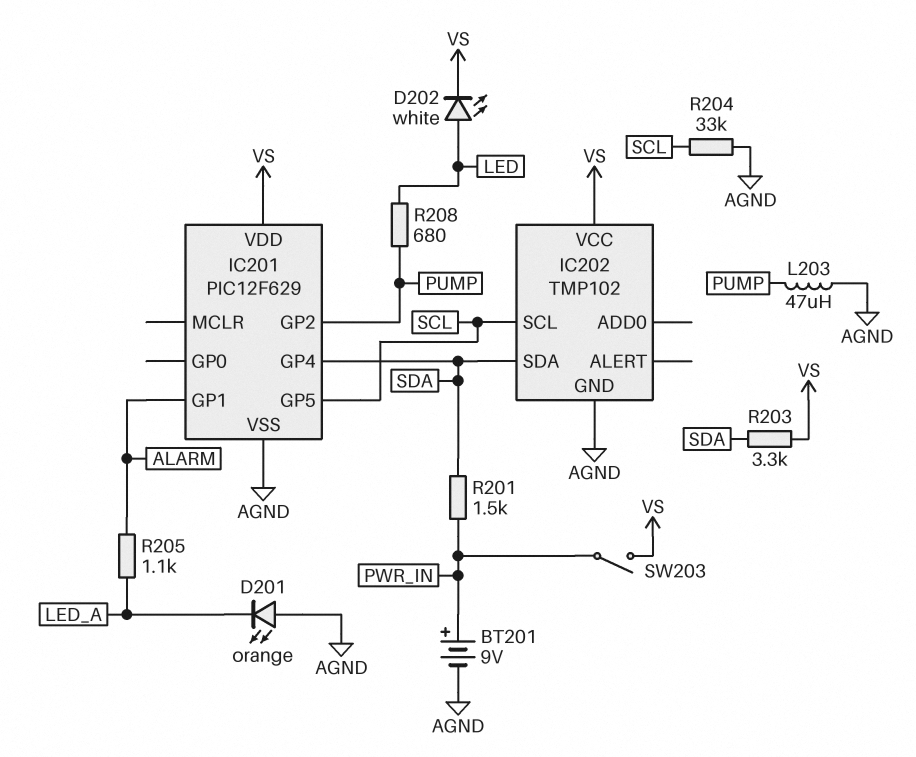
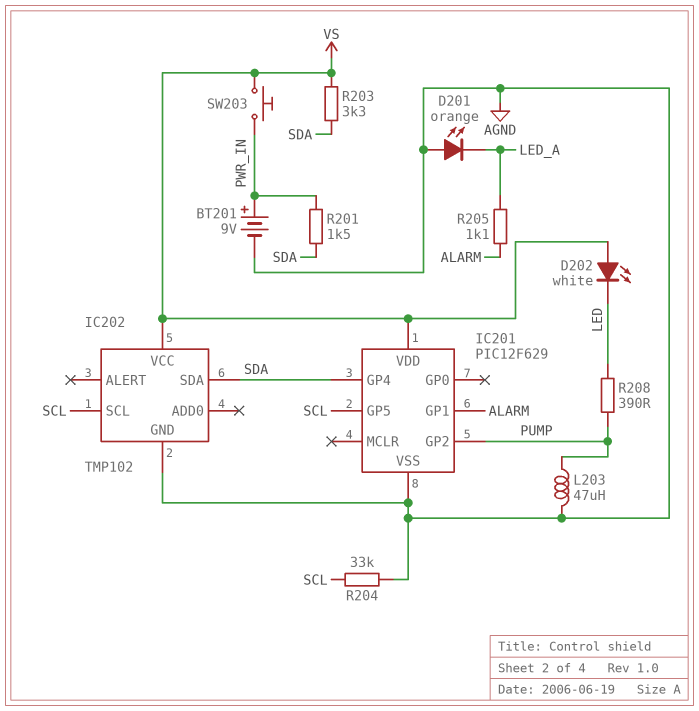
D202: LED white (A LED, K VS) -> LED white (A VS, K LED)
R208: 680 (LED, PUMP) -> 390 (LED, PUMP)
SW203: switch (PWR_IN, VS) -> button (PWR_IN, VS)

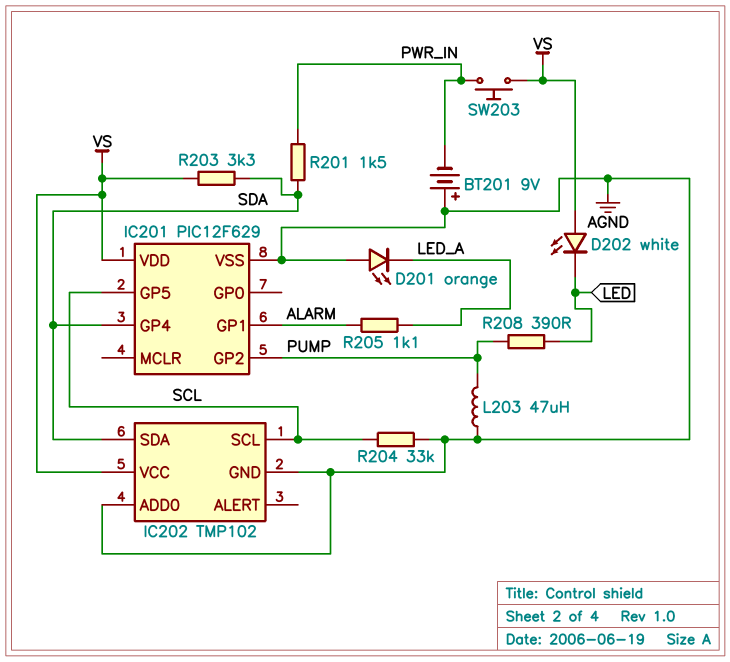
BT201: 9V (plus PWR_IN, minus AGND) -> 9V (plus AGND, minus PWR_IN)
IC202 pin ADD0: none -> AGND

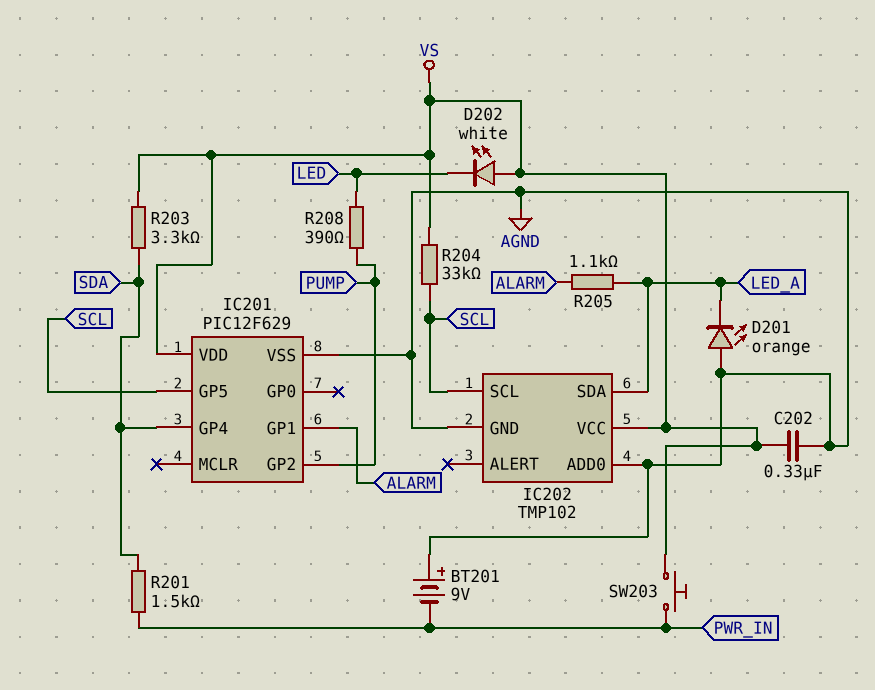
C202: none -> 330nF (AGND, VS)
IC202 pin SDA: SDA -> LED_A
L203: 47uH (AGND, PUMP) -> none
R204: 33k (AGND, SCL) -> 33k (SCL, VS)

